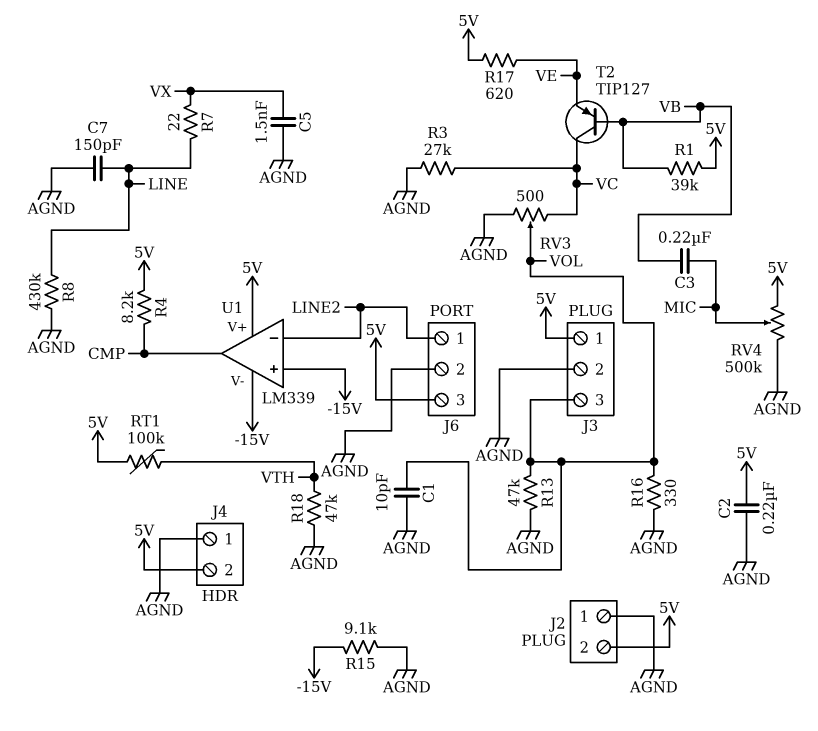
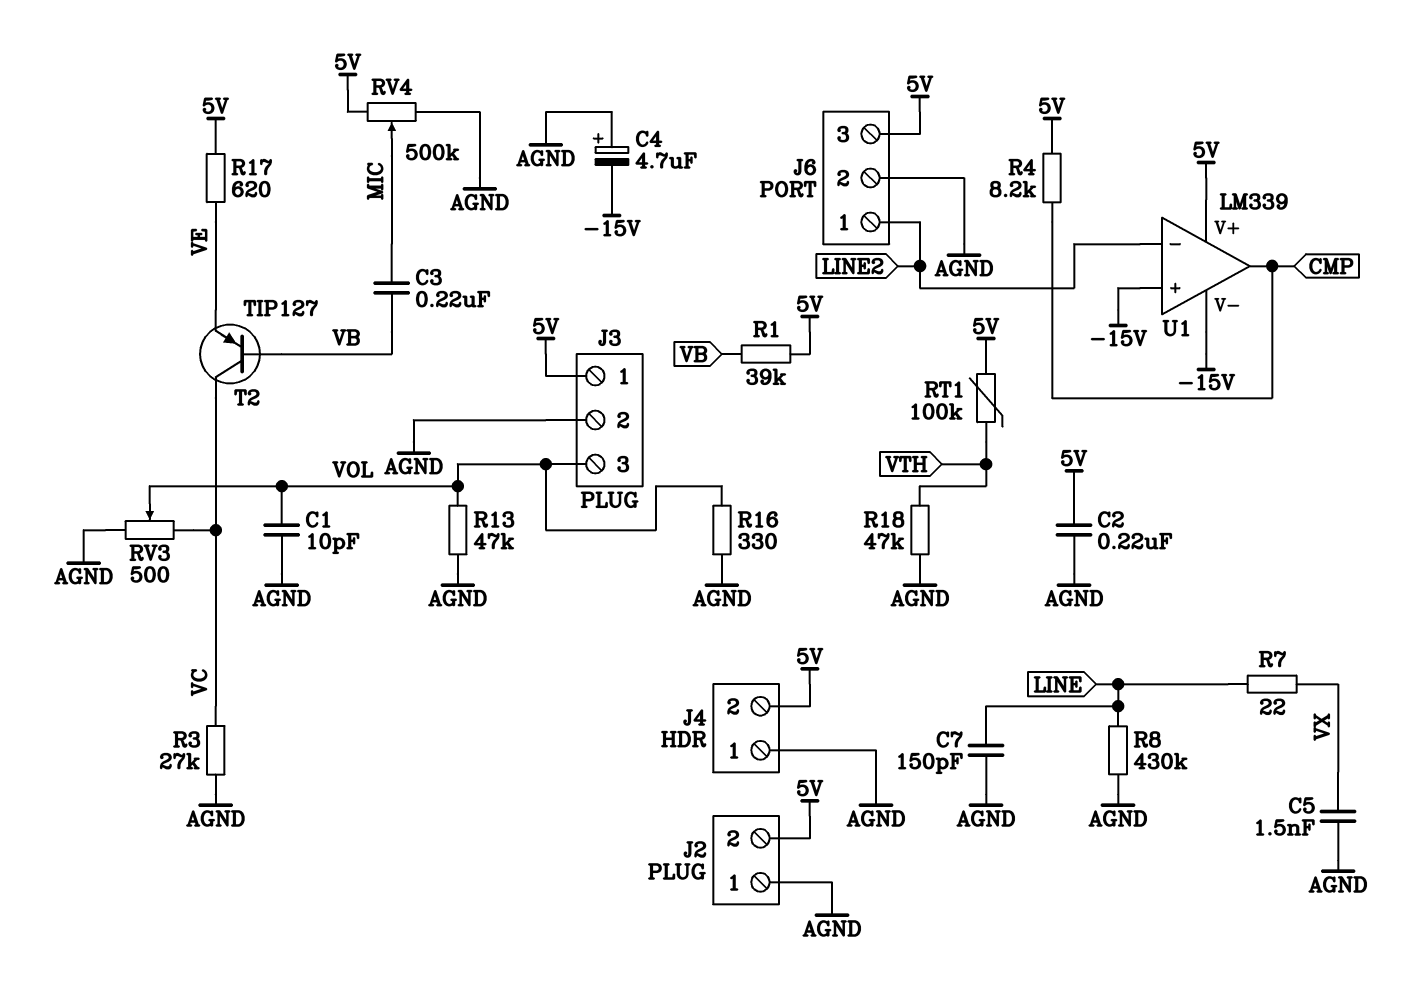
C4: none -> 4.7uF (plus AGND, minus -15V)
R15: 9.1k (-15V, AGND) -> none

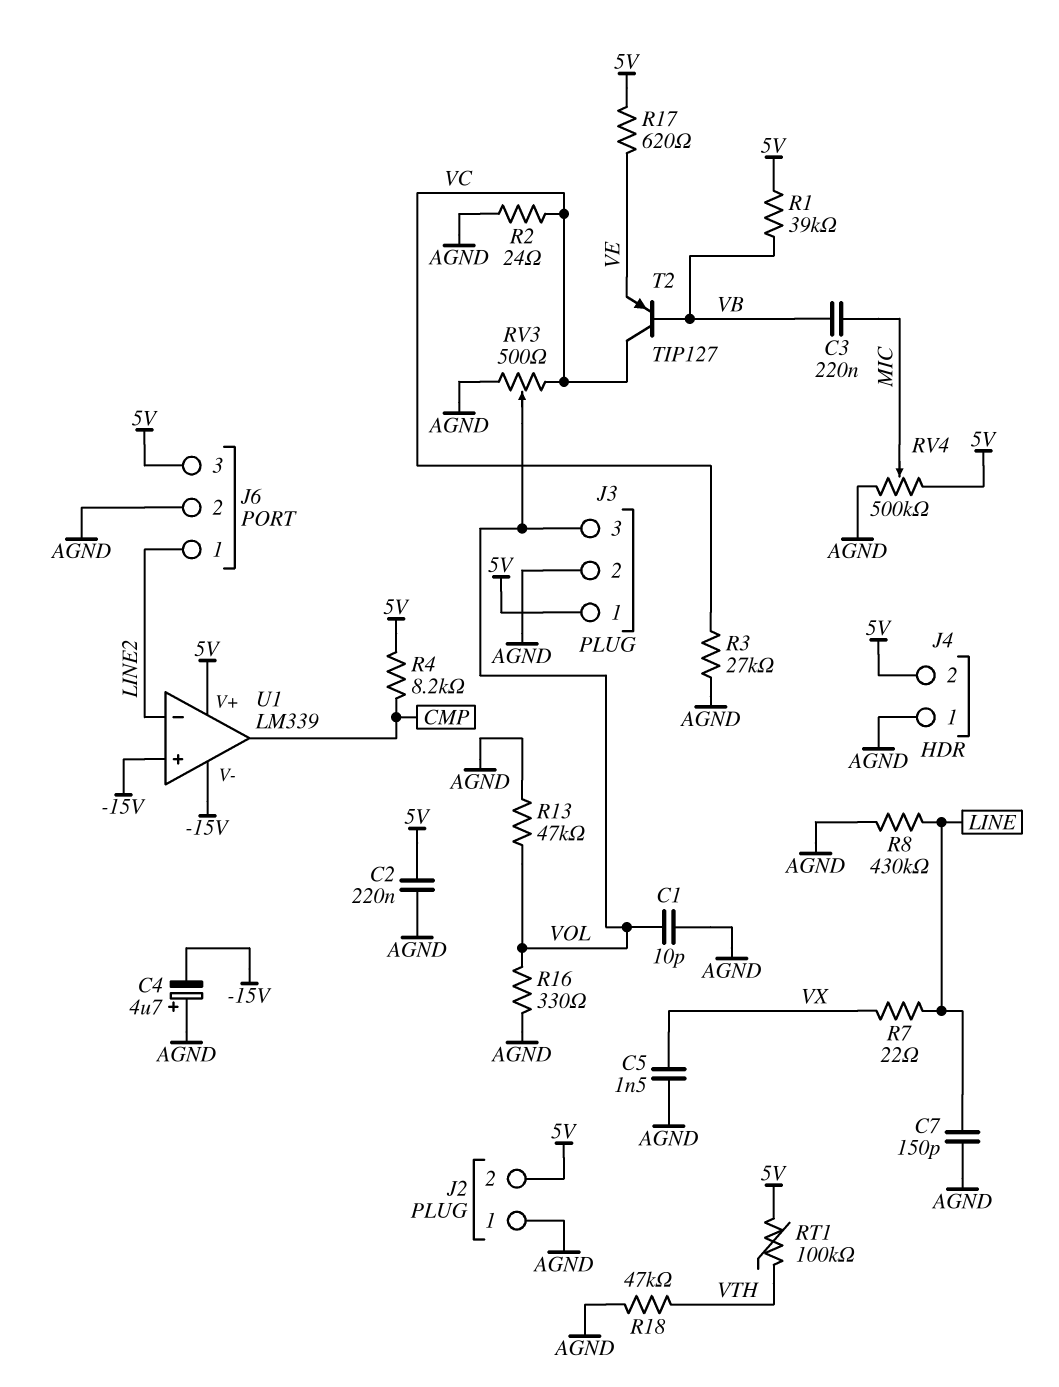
R2: none -> 24 (AGND, VC)

